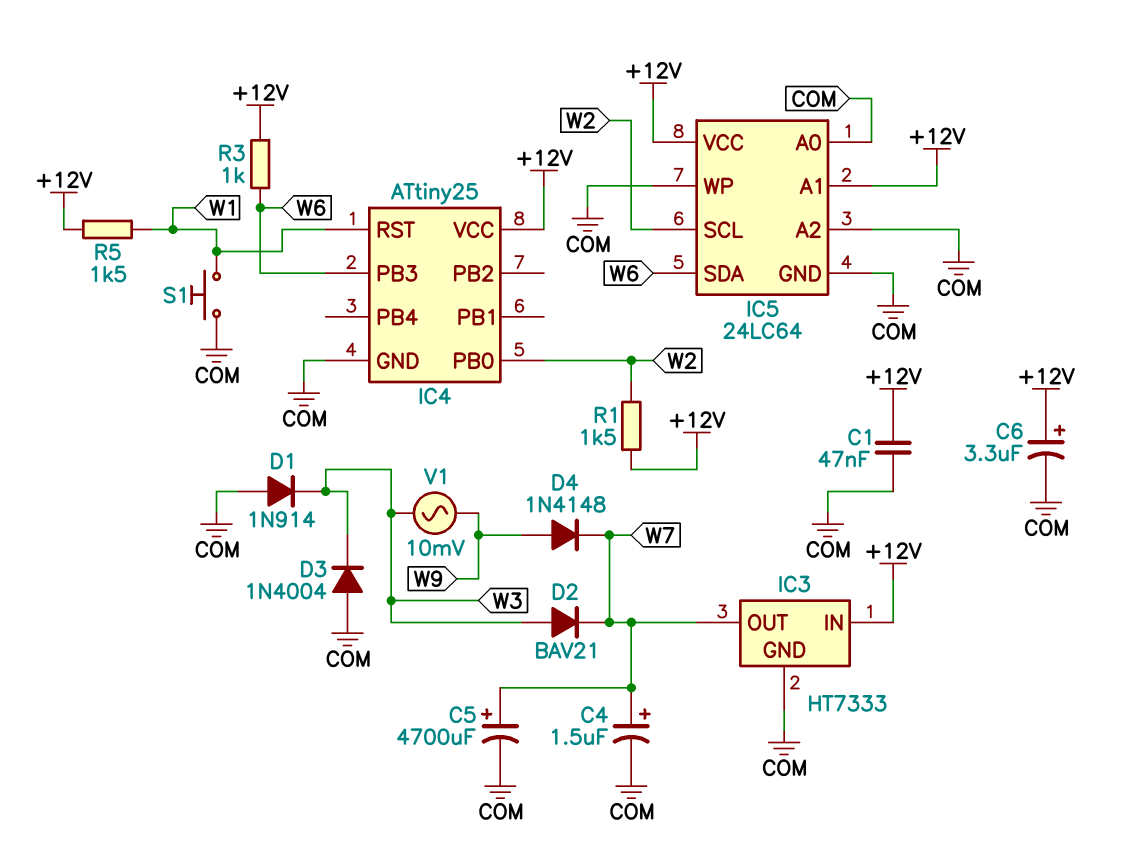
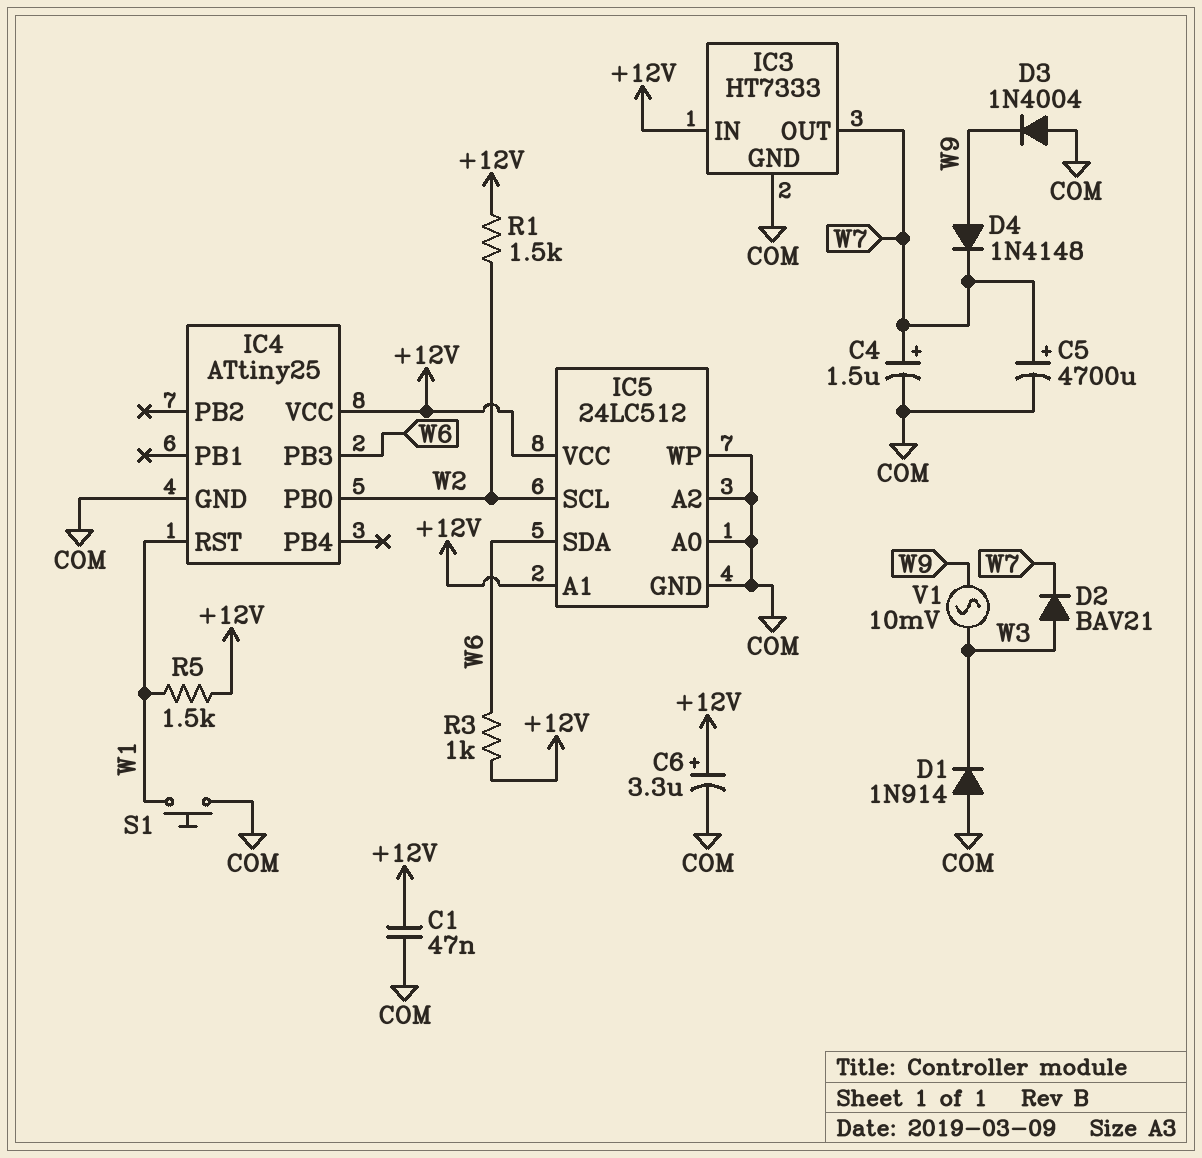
D3: diode 1N4004 (A COM, K W3) -> diode 1N4004 (A COM, K W9)
IC5: 24LC64 -> 24LC512

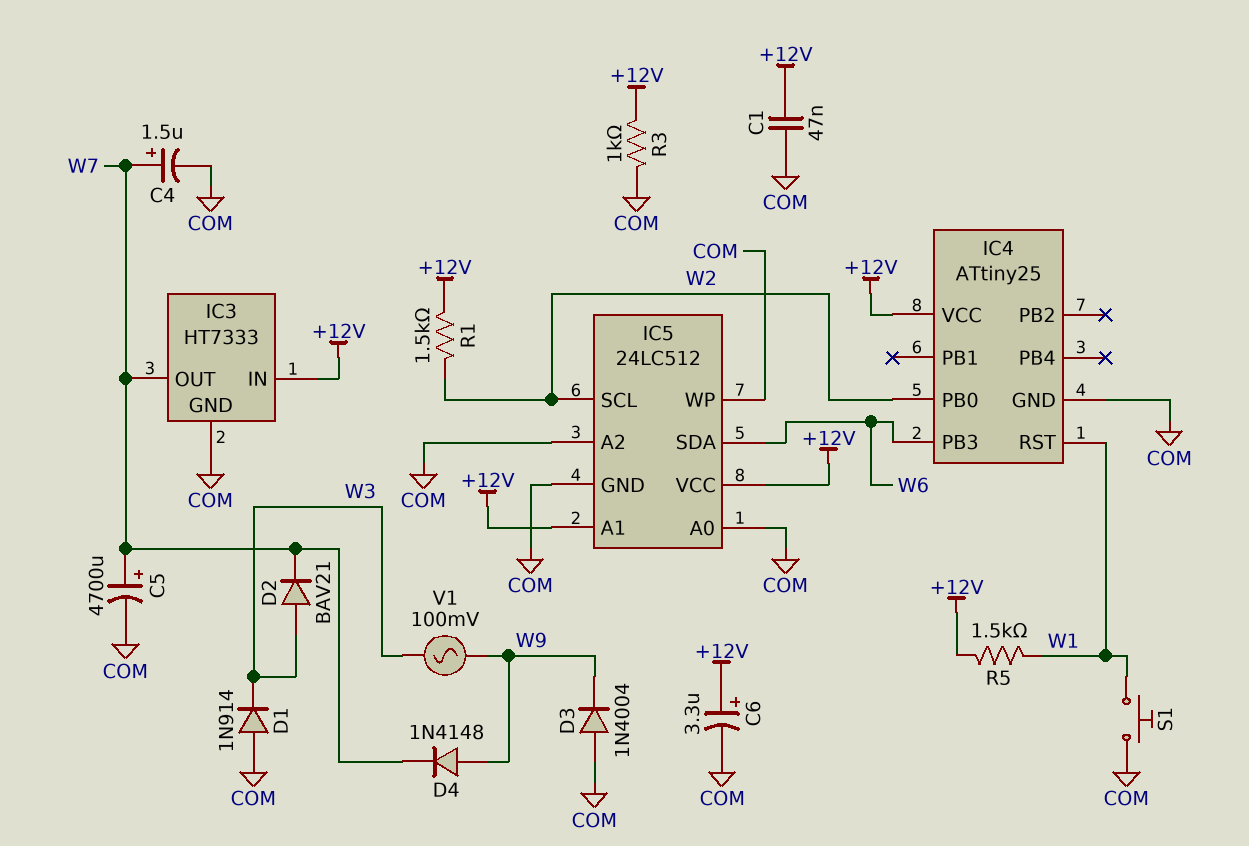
R3: 1k (+12V, W6) -> 1k (+12V, COM)
V1: AC 10mV (W3, W9) -> AC 100mV (W3, W9)

